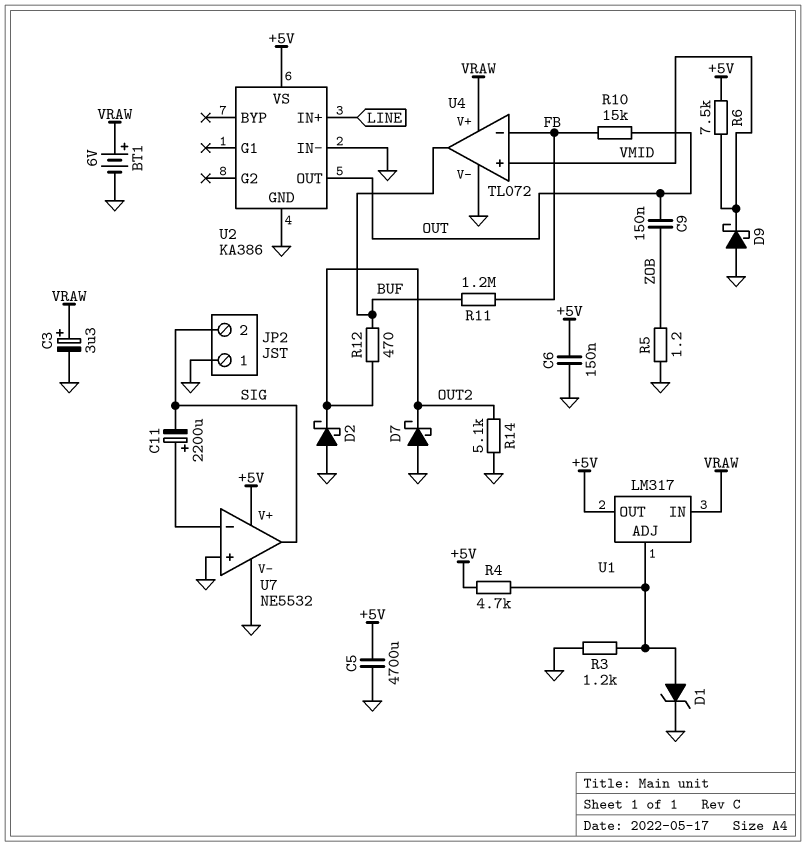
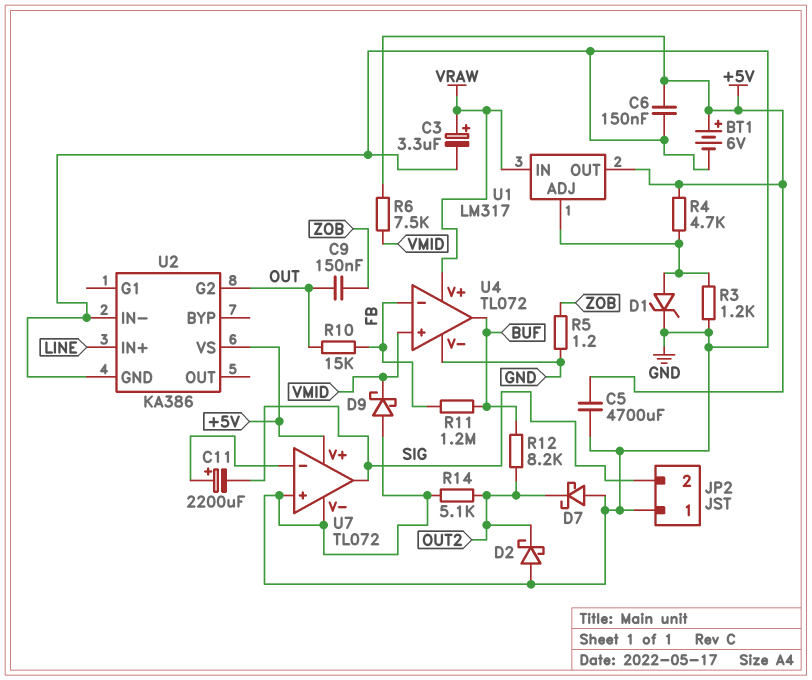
BT1: 6V (plus VRAW, minus GND) -> 6V (plus +5V, minus GND)
R12: 470 (BUF, OUT2) -> 8.2k (BUF, OUT2)
U2 pin G2: none -> OUT
U2 pin OUT: OUT -> none
U7: NE5532 -> TL072

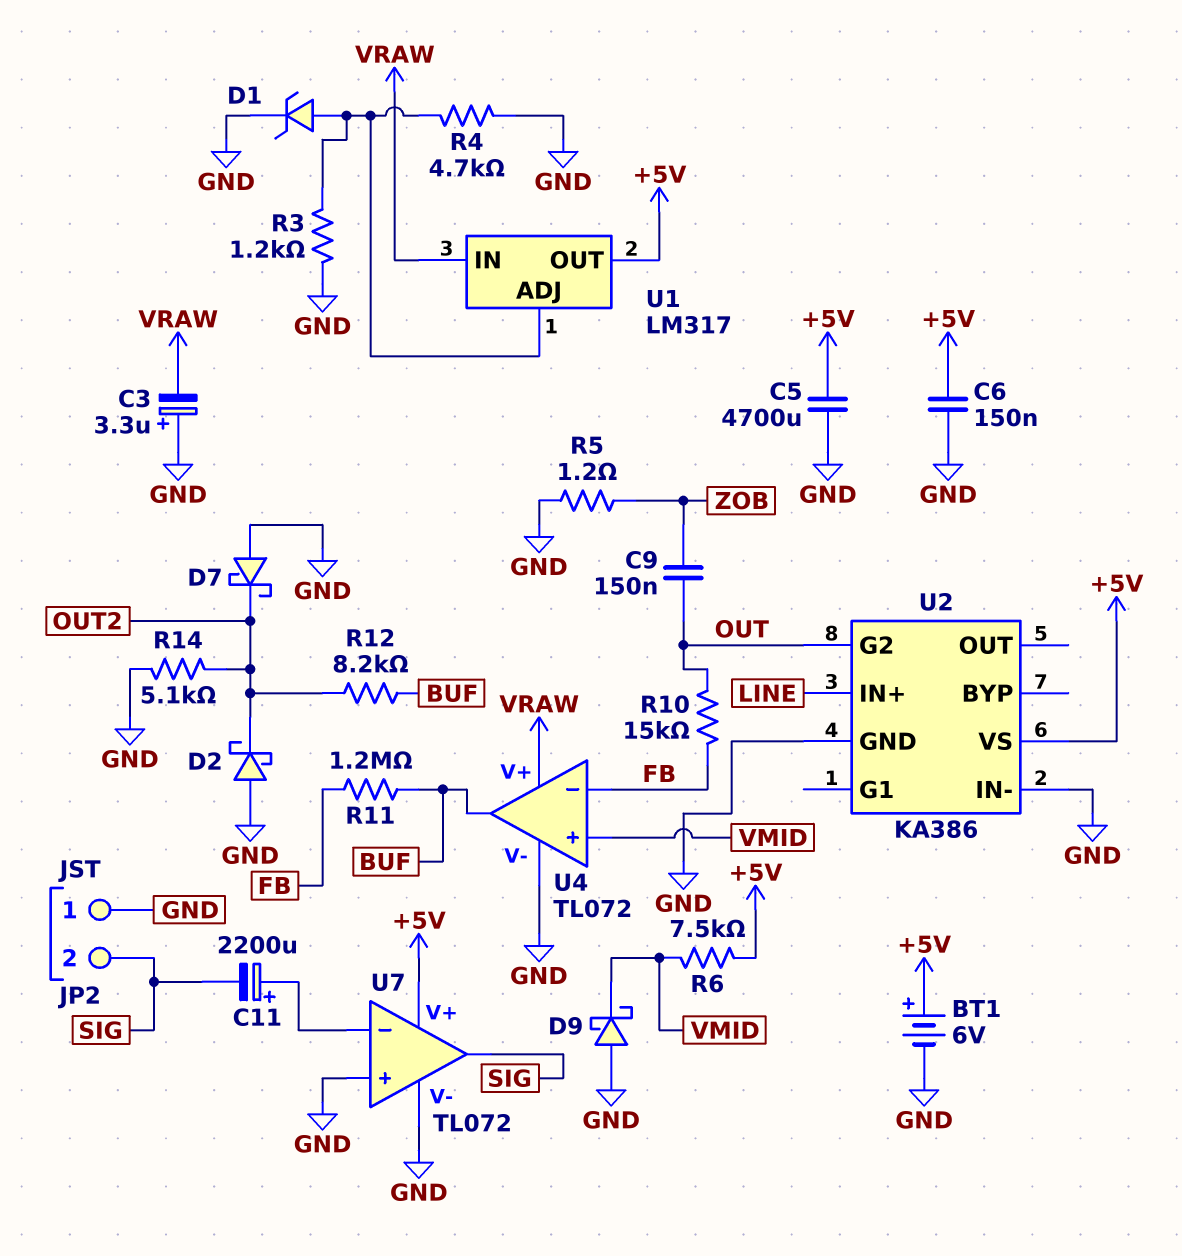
C3: 3.3uF (plus VRAW, minus GND) -> 3.3uF (plus GND, minus VRAW)
R4: 4.7k (+5V, U1/ADJ) -> 4.7k (GND, U1/ADJ)

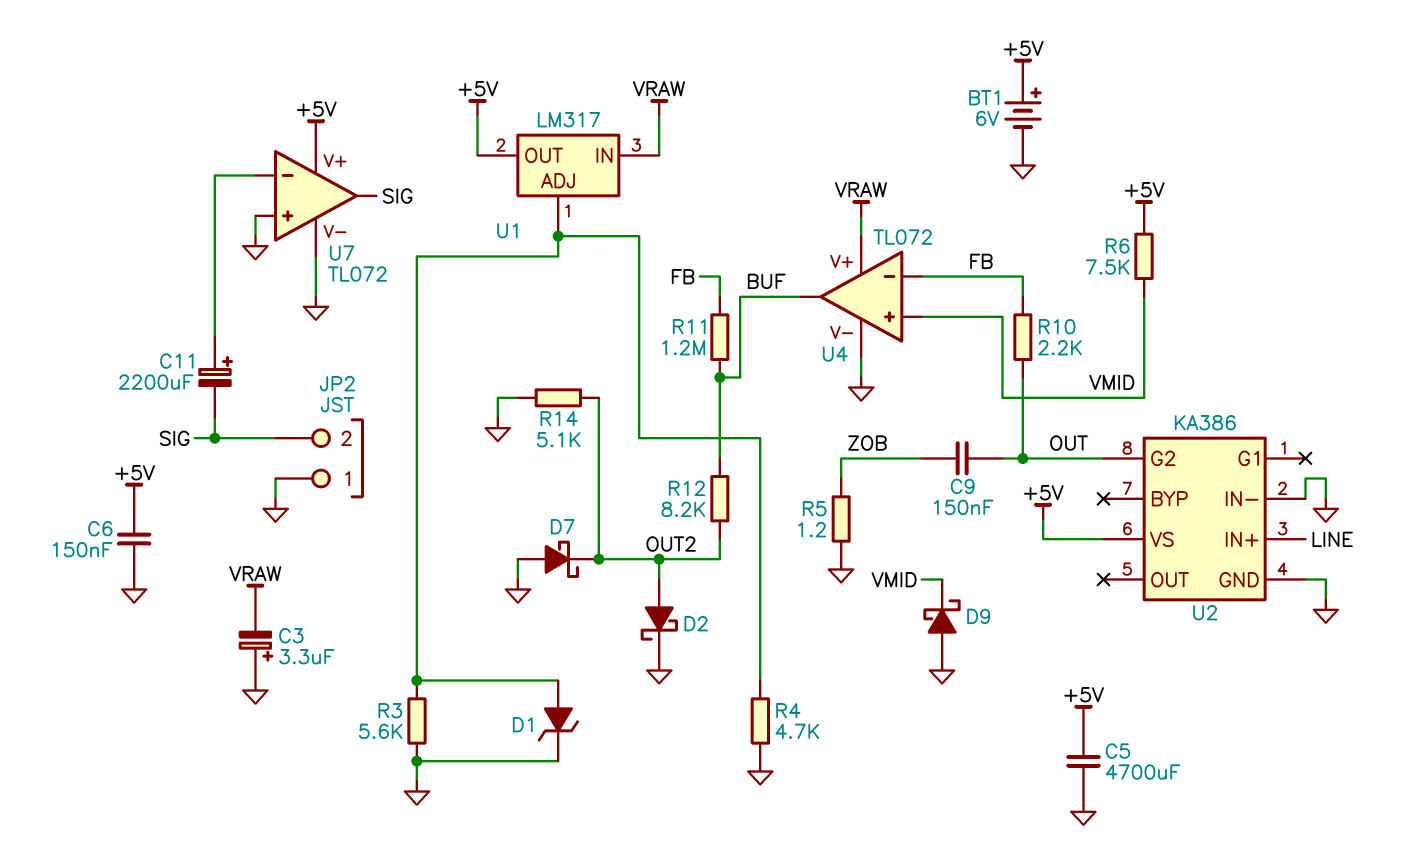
D2: schottky (A GND, K OUT2) -> schottky (A OUT2, K GND)
R3: 1.2k (GND, U1/ADJ) -> 5.6k (GND, U1/ADJ)
R10: 15k (FB, OUT) -> 2.2k (FB, OUT)

